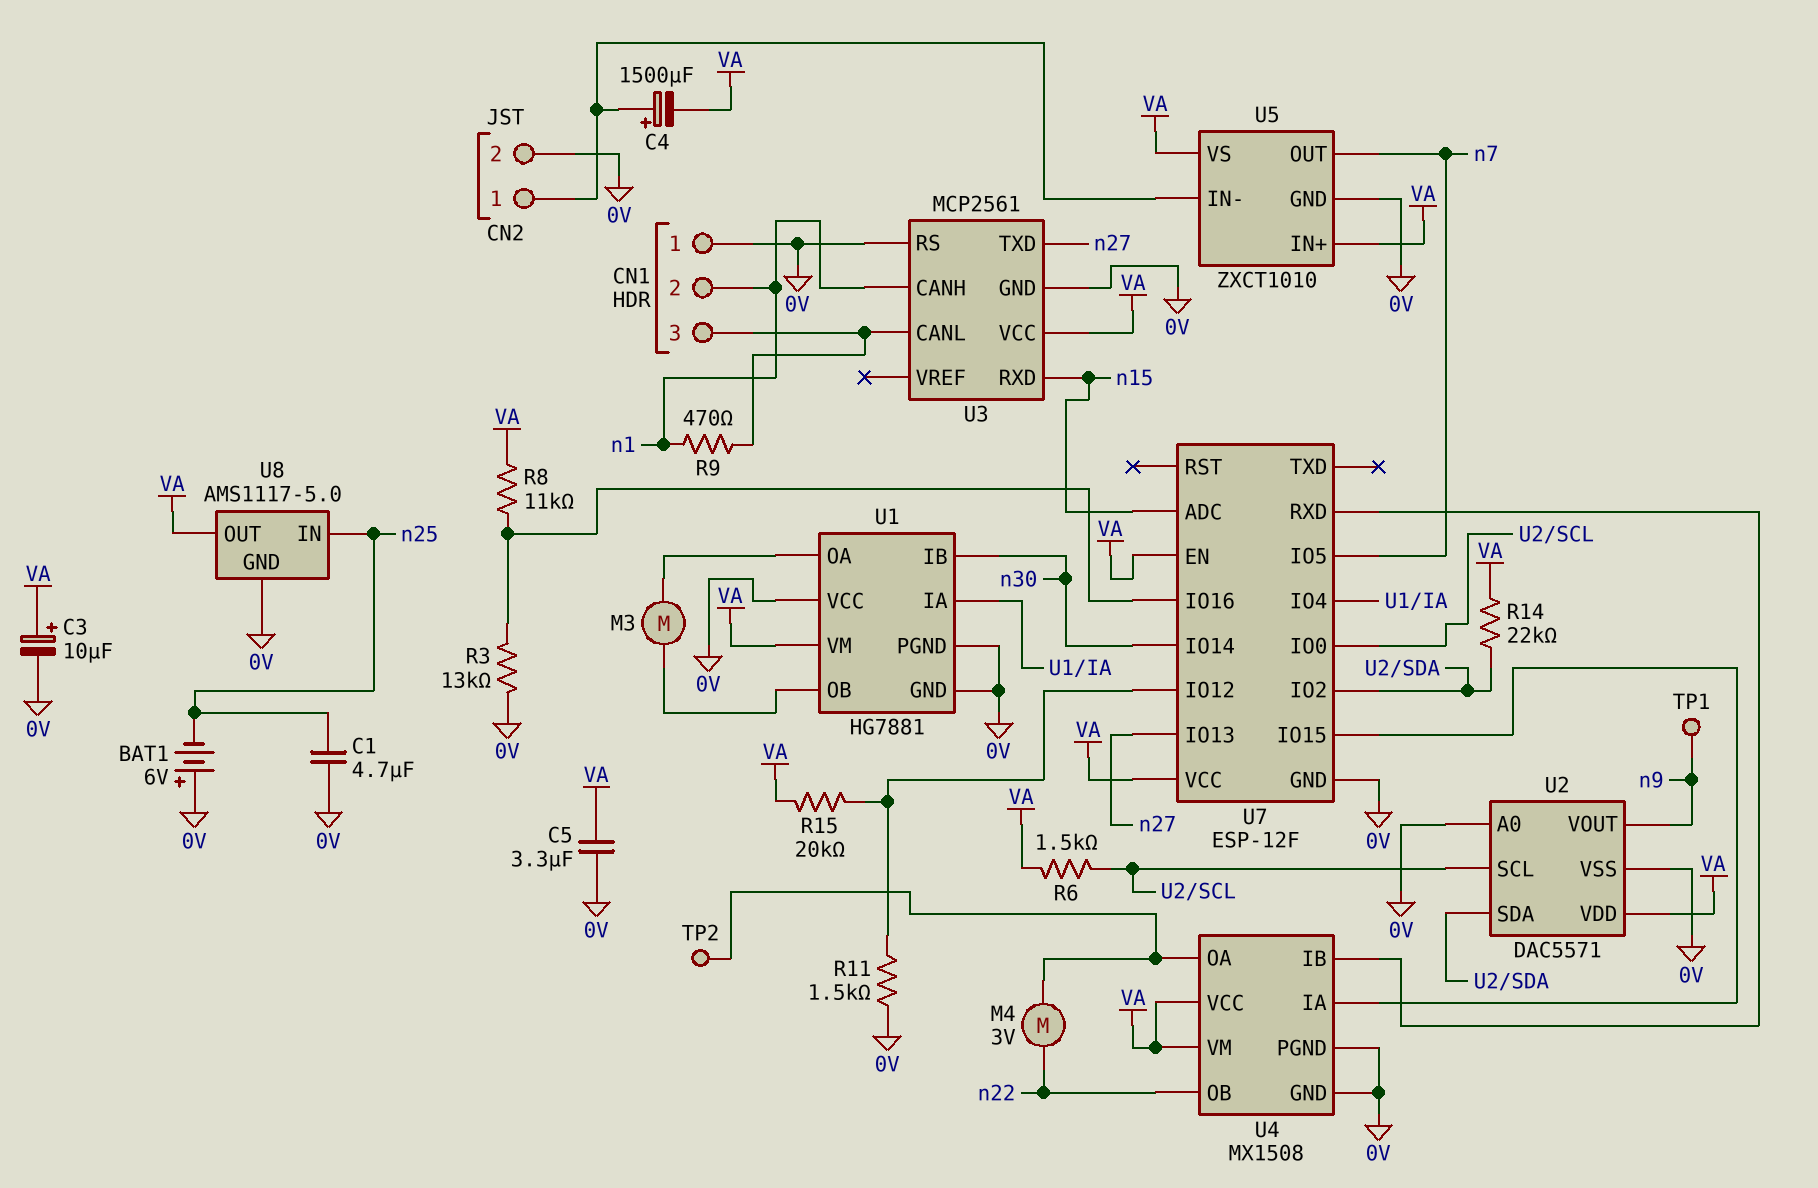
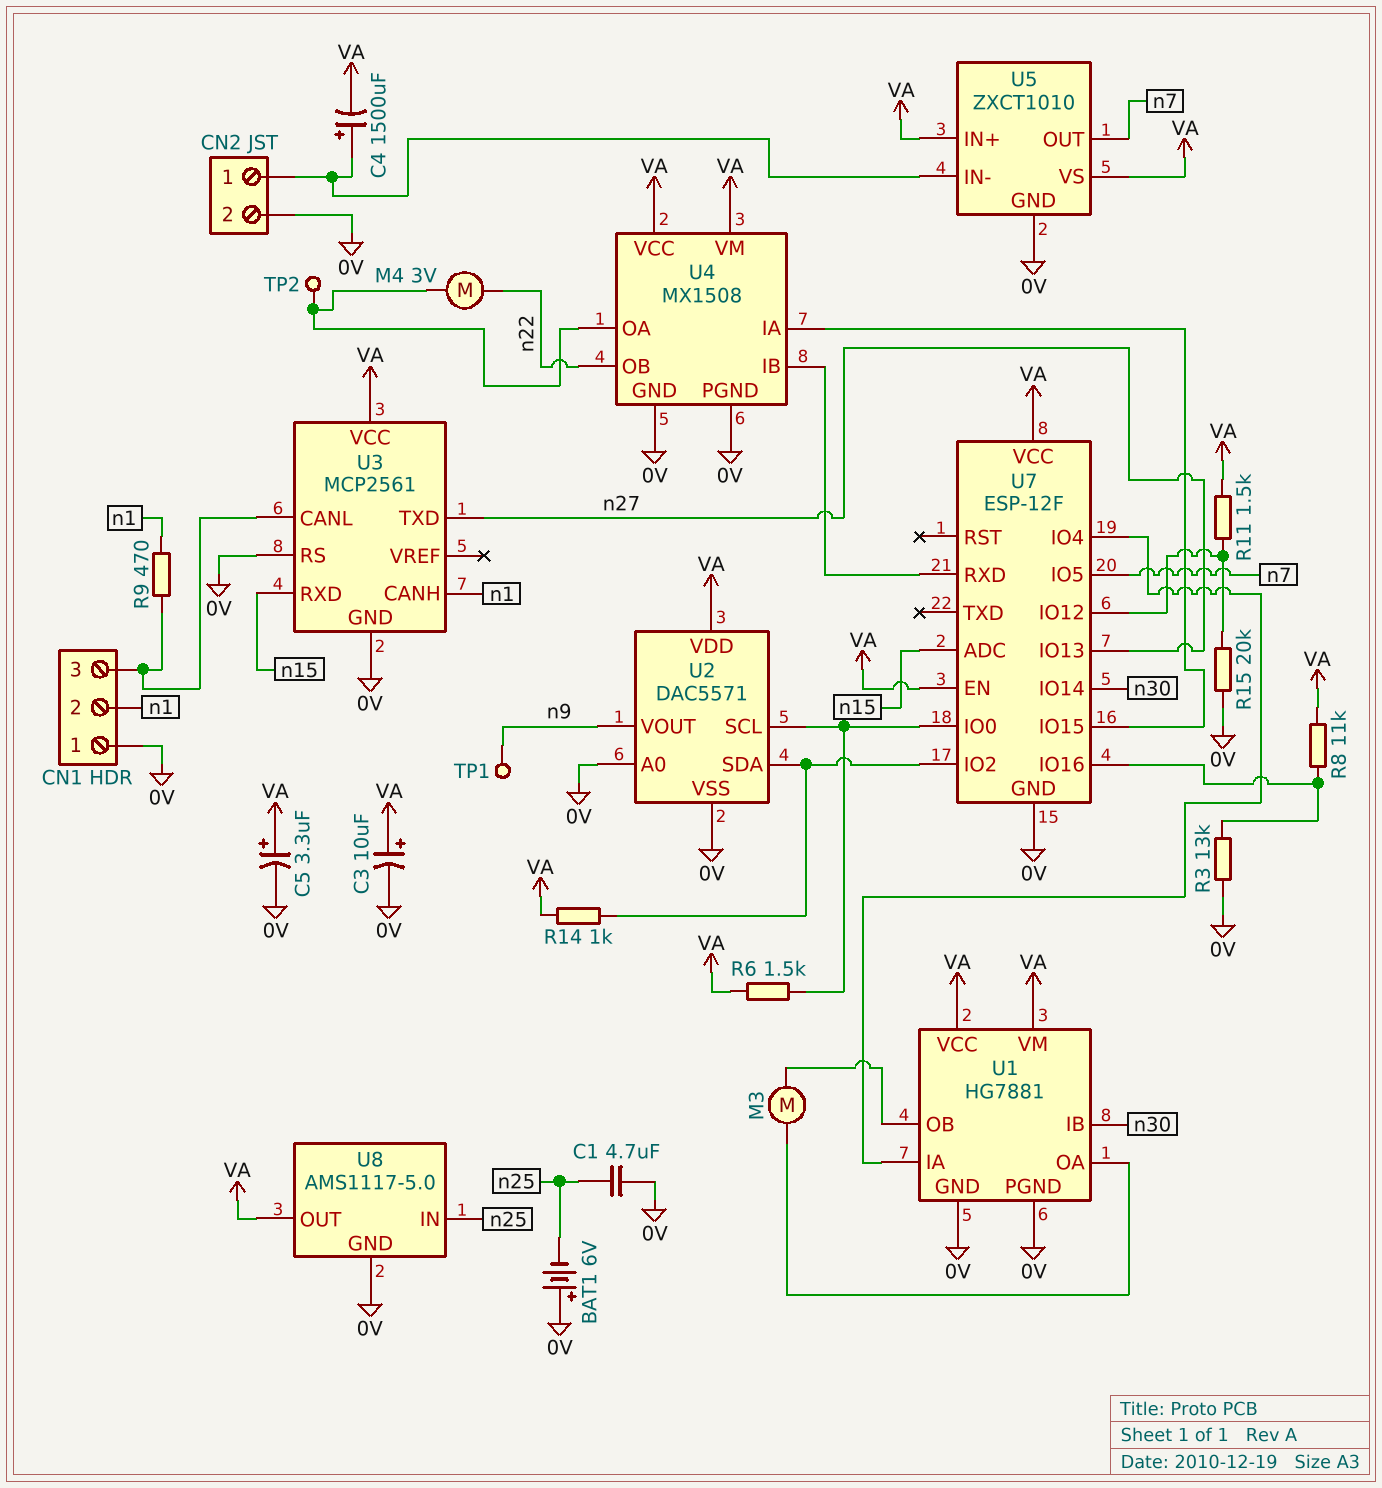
C5: 3.3uF (0V, VA) -> 3.3uF (plus VA, minus 0V)
R11: 1.5k (0V, U7/IO12) -> 1.5k (U7/IO12, VA)
R14: 22k (U2/SDA, VA) -> 1k (U2/SDA, VA)
R15: 20k (U7/IO12, VA) -> 20k (0V, U7/IO12)
U1 pin VCC: 0V -> VA

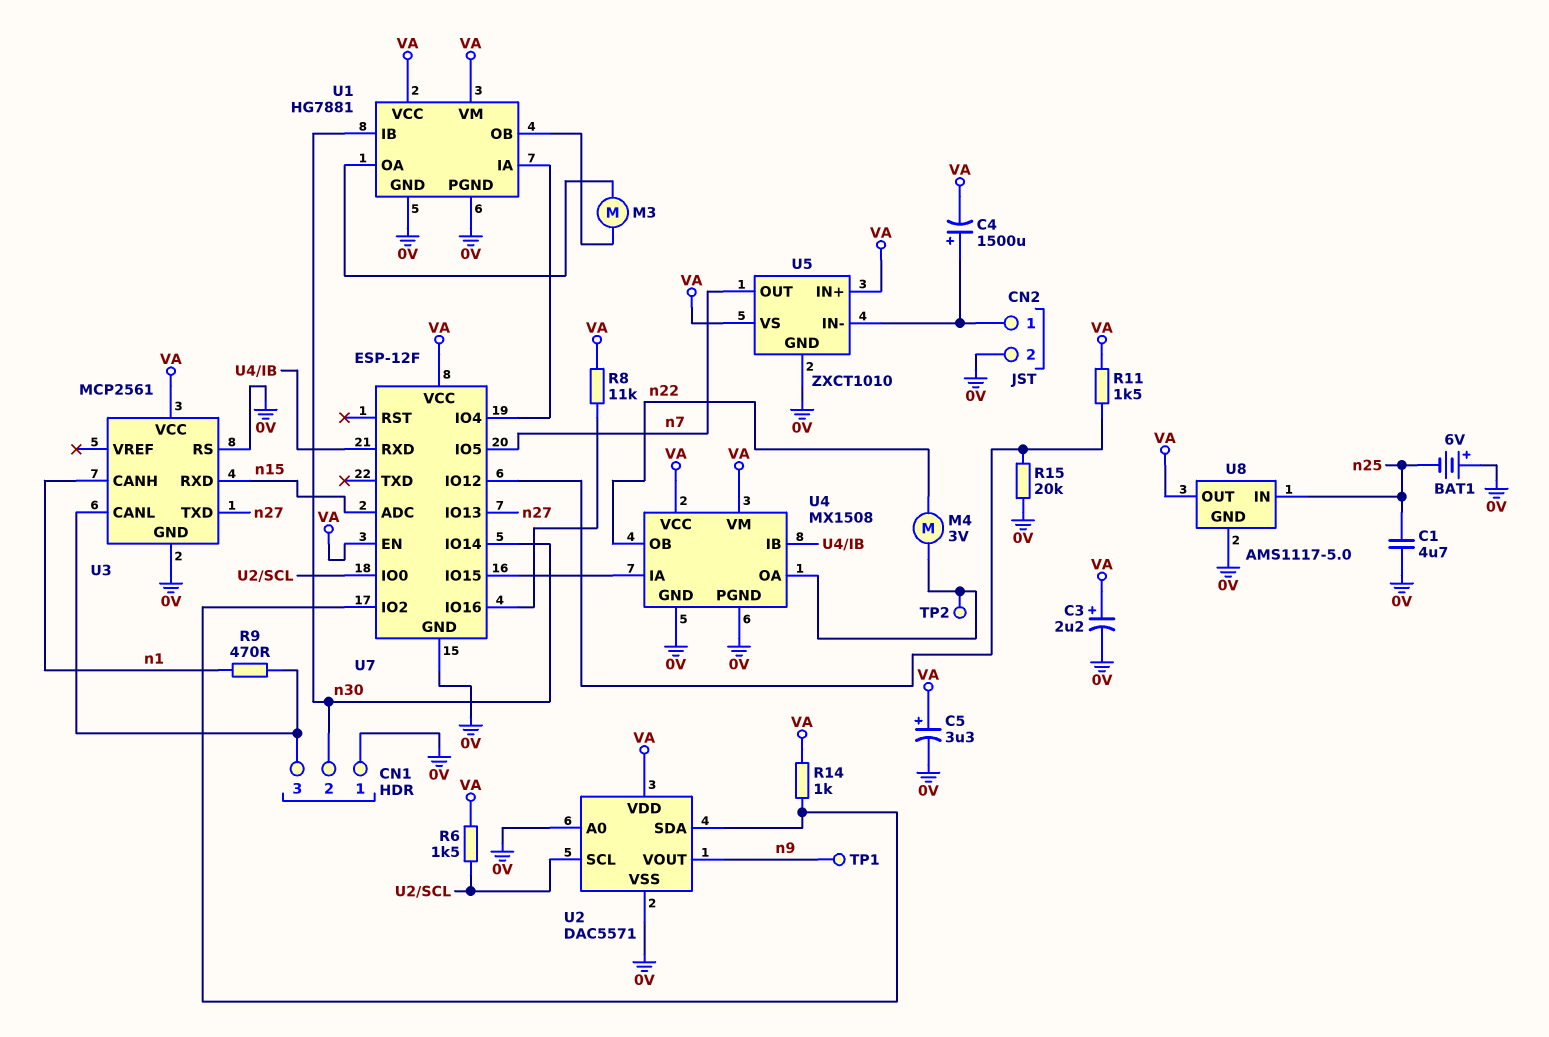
C3: 10uF (plus VA, minus 0V) -> 2.2uF (plus VA, minus 0V)
CN1 pin 2: n1 -> n30
R3: 13k (0V, U7/IO16) -> none

